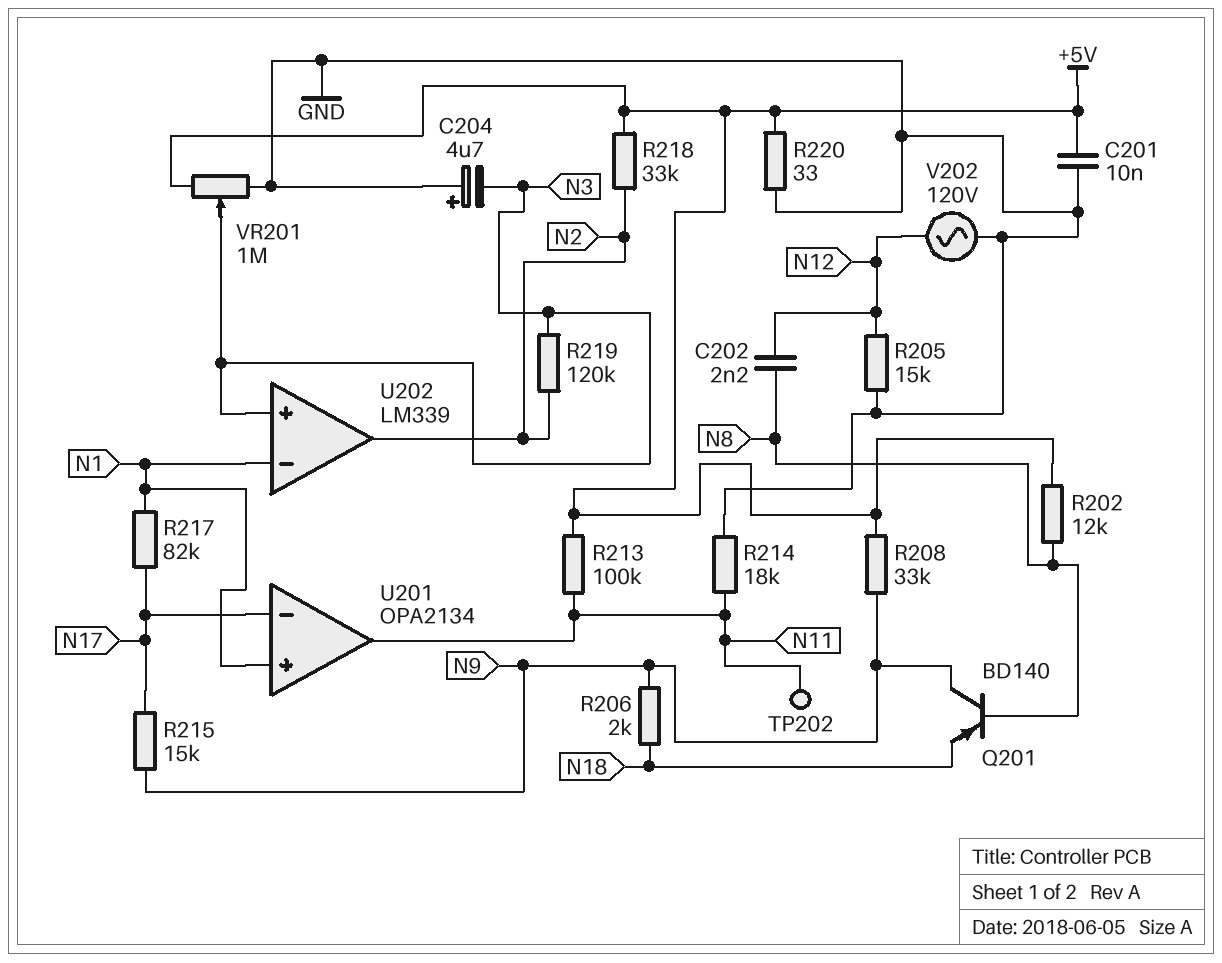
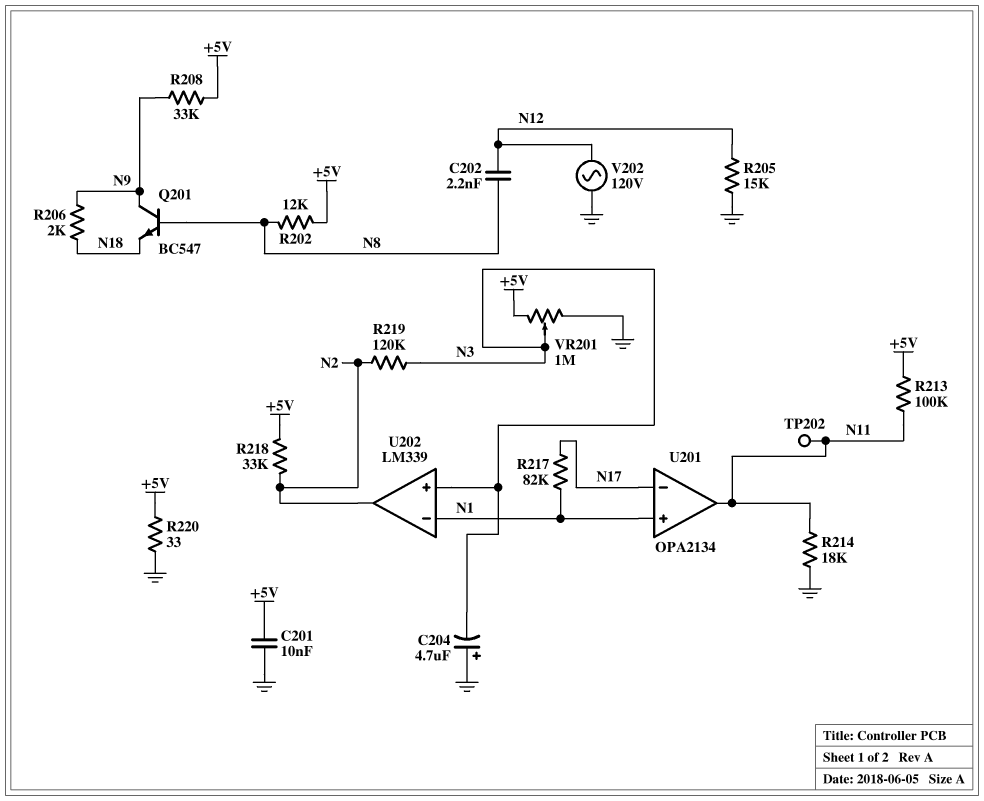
Q201: PNP BD140 (B N8, C N9, E N18) -> NPN BC547 (B N8, C N9, E N18)
R215: 15k (N9, N17) -> none

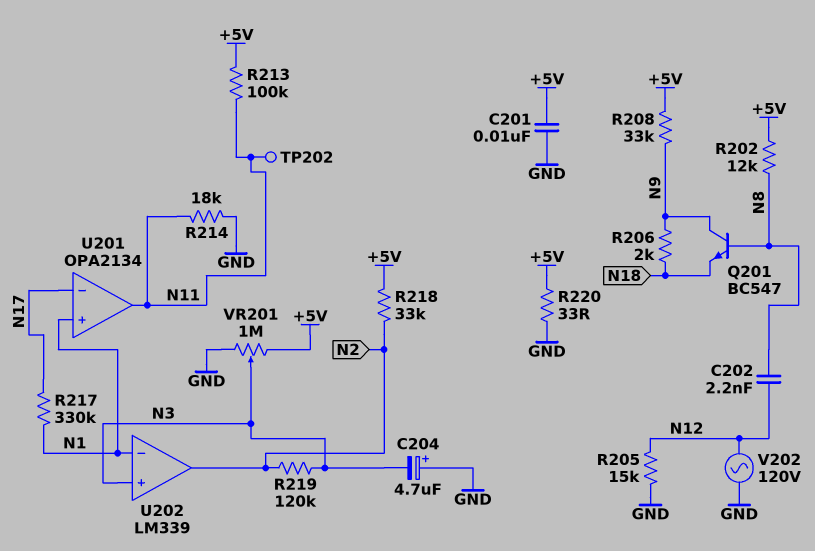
R217: 82k (N1, N17) -> 330k (N1, N17)

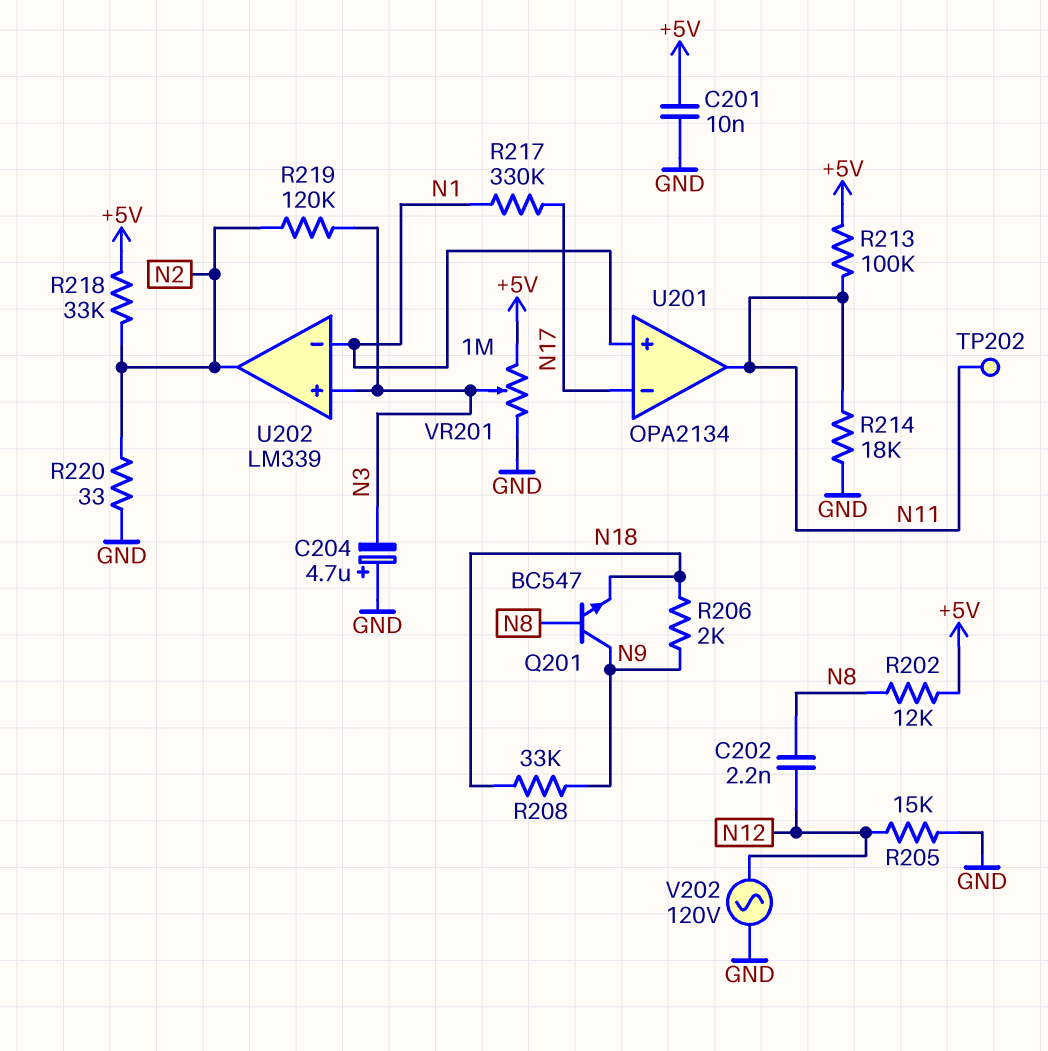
R208: 33k (+5V, N9) -> 33k (N9, N18)
R220: 33 (+5V, GND) -> 33 (GND, N2)

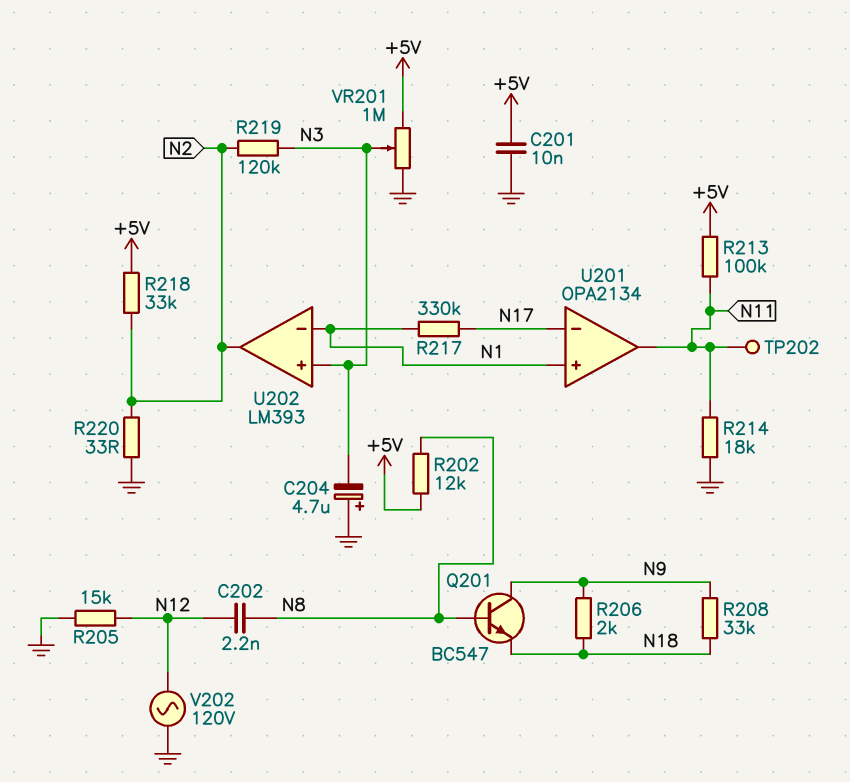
U202: LM339 -> LM393

